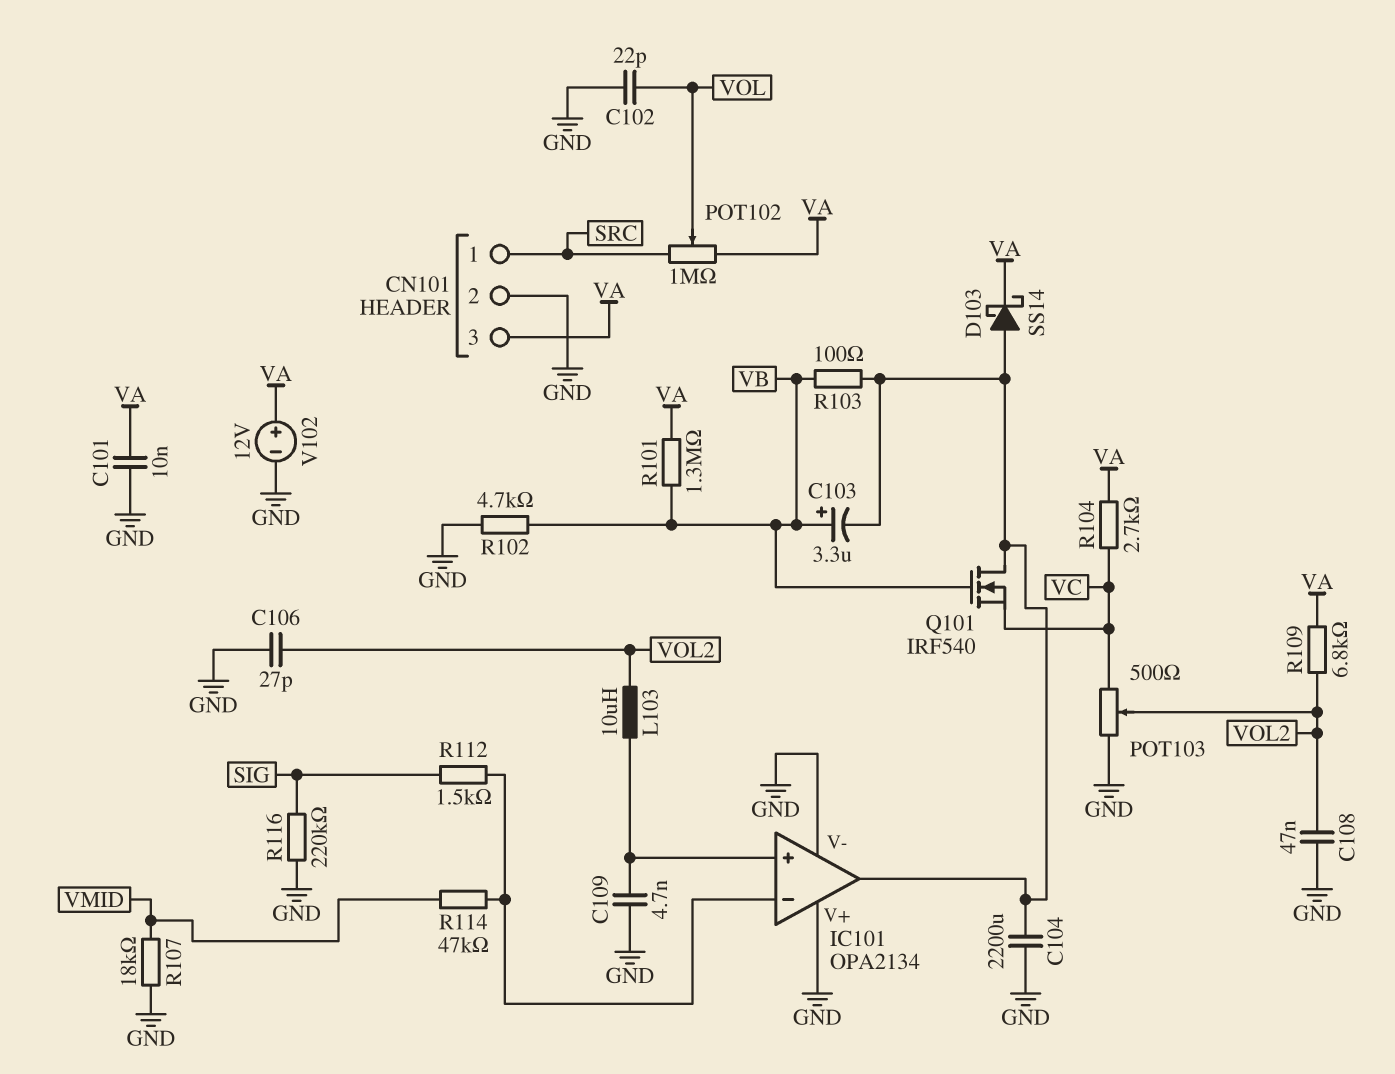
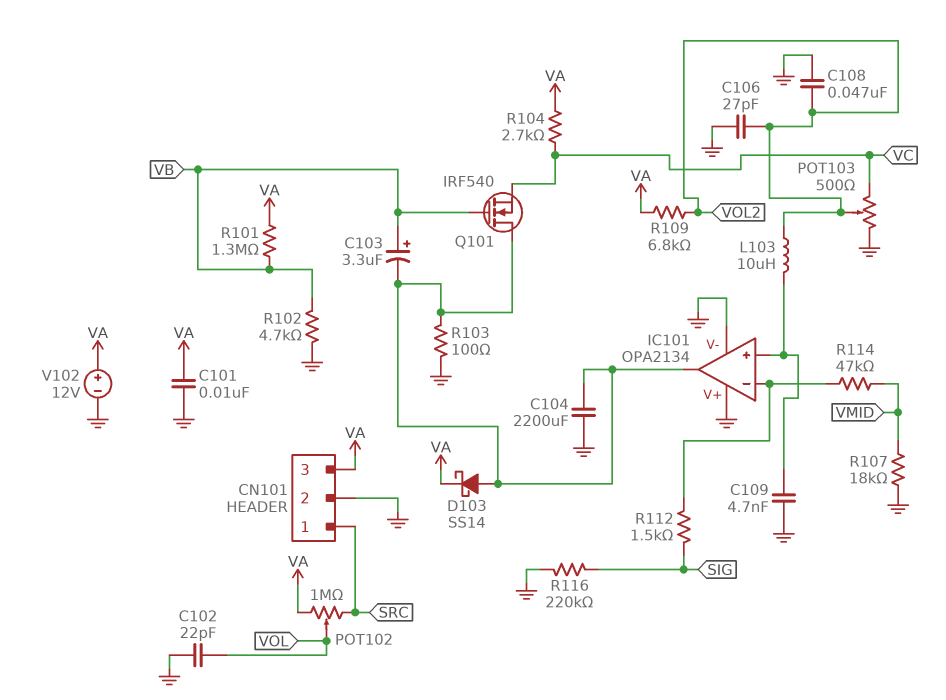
R103: 100 (IC101/out, VB) -> 100 (GND, IC101/out)

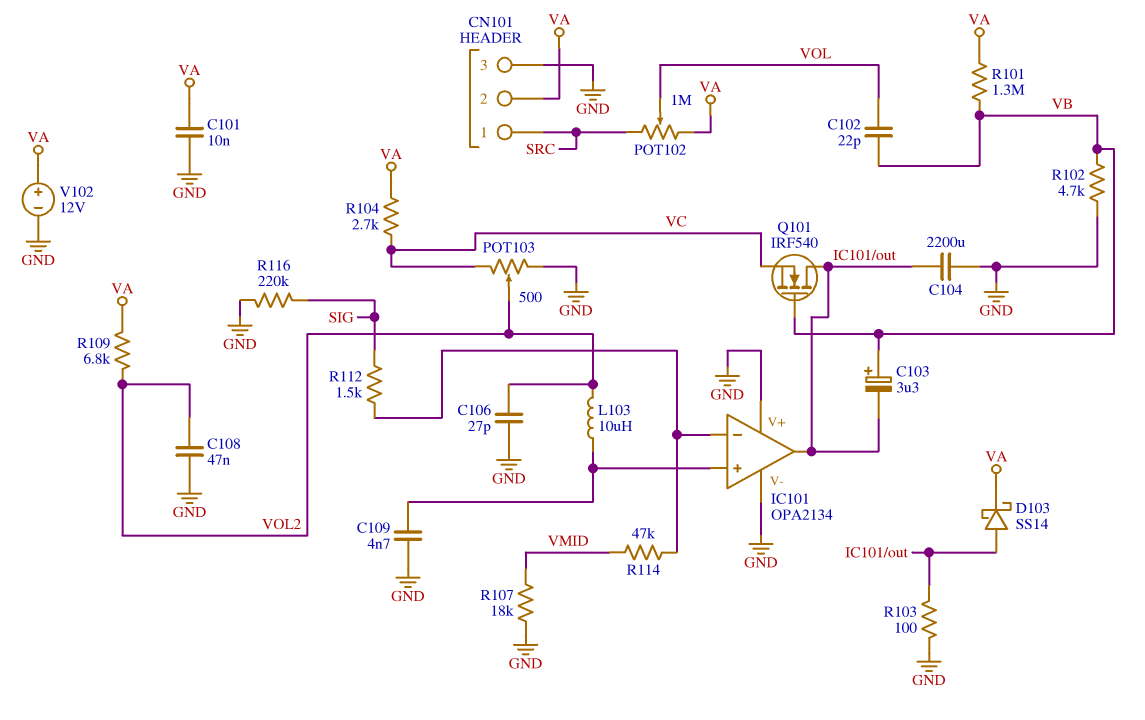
C102: 22pF (GND, VOL) -> 22pF (VB, VOL)
CN101 pin 2: GND -> VA
CN101 pin 3: VA -> GND

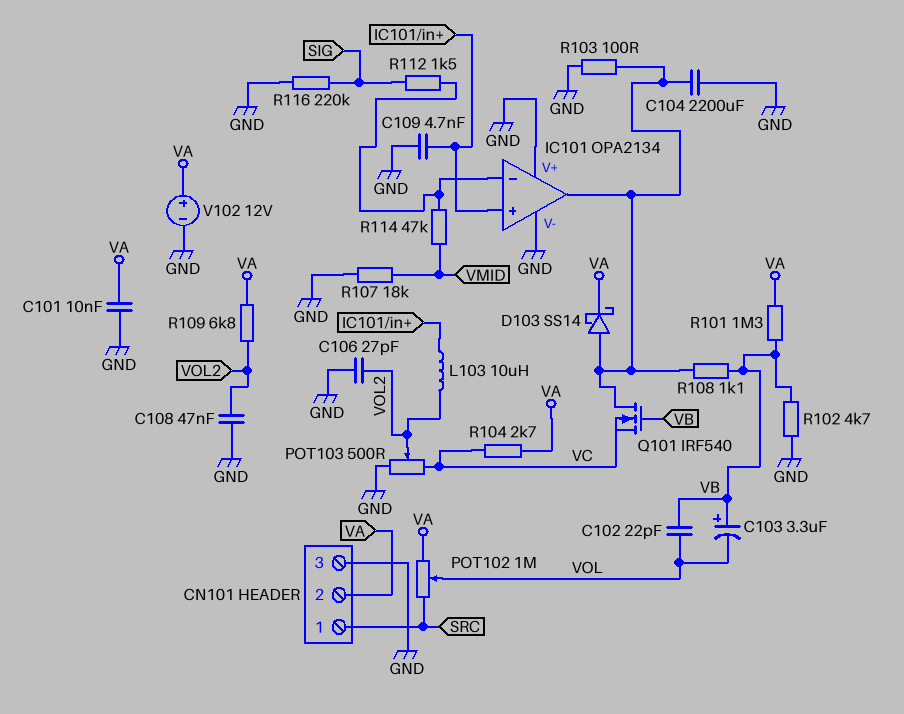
C103: 3.3uF (plus VB, minus IC101/out) -> 3.3uF (plus VB, minus VOL)
R108: none -> 1.1k (IC101/out, VB)

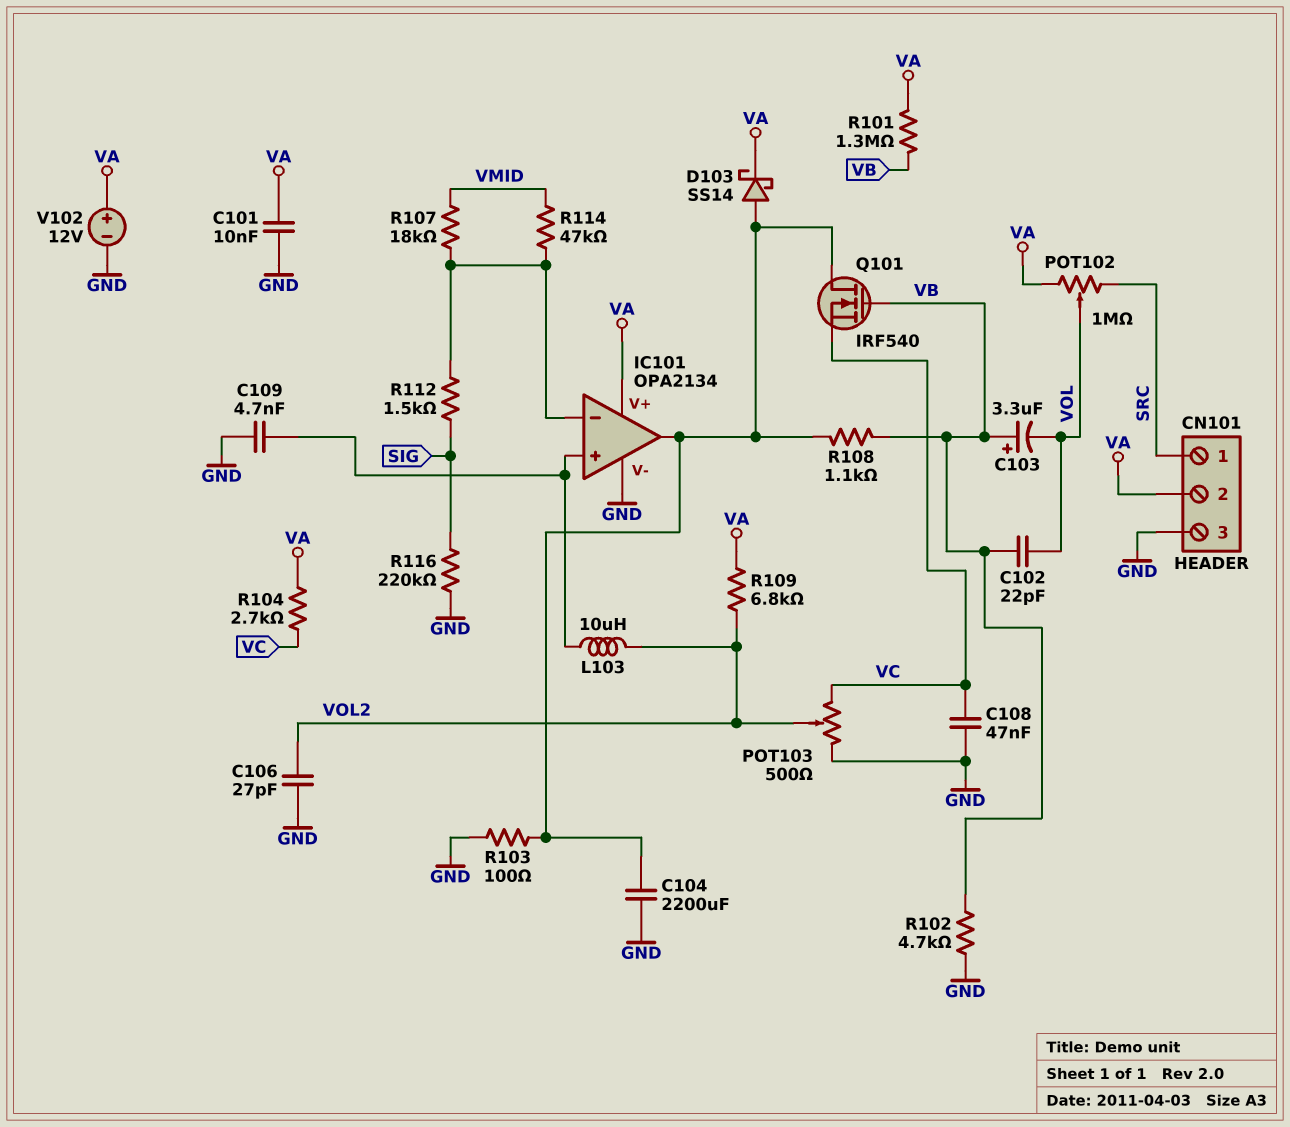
C108: 47nF (GND, VOL2) -> 47nF (GND, VC)
IC101 pin V+: GND -> VA
R107: 18k (GND, VMID) -> 18k (IC101/in-, VMID)

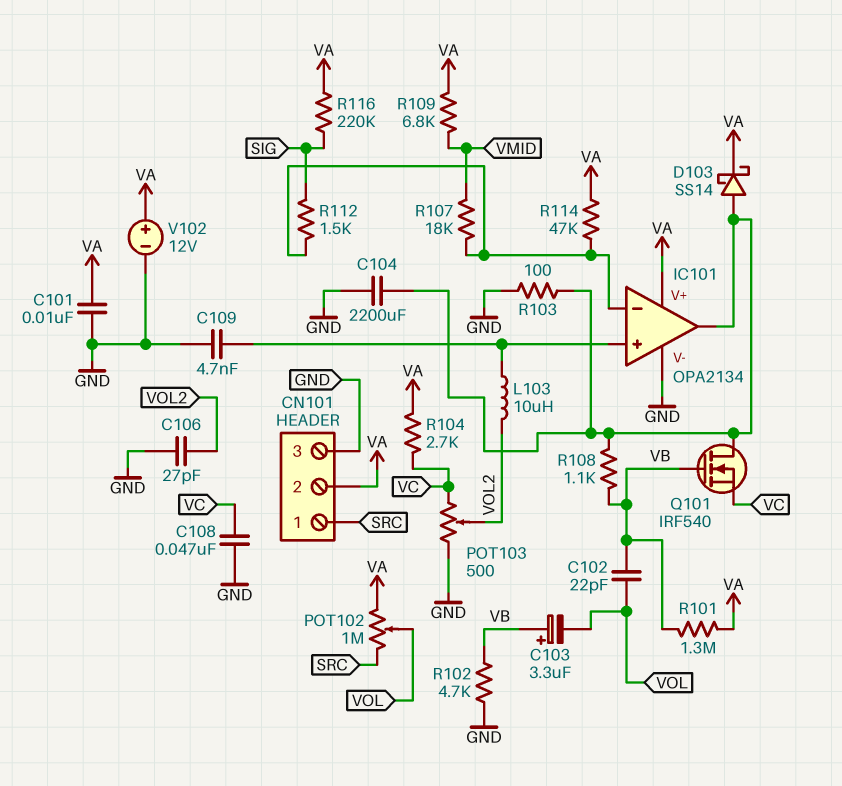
R109: 6.8k (VA, VOL2) -> 6.8k (VA, VMID)
R114: 47k (IC101/in-, VMID) -> 47k (IC101/in-, VA)
R116: 220k (GND, SIG) -> 220k (SIG, VA)

